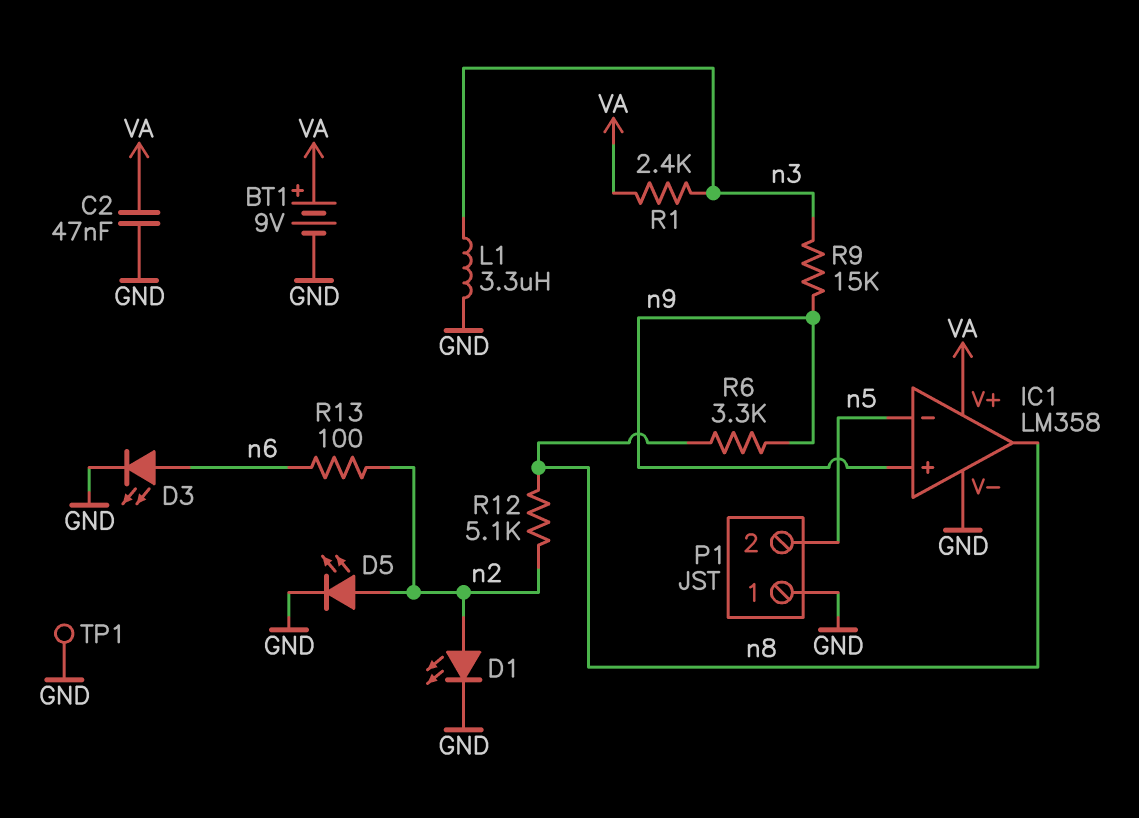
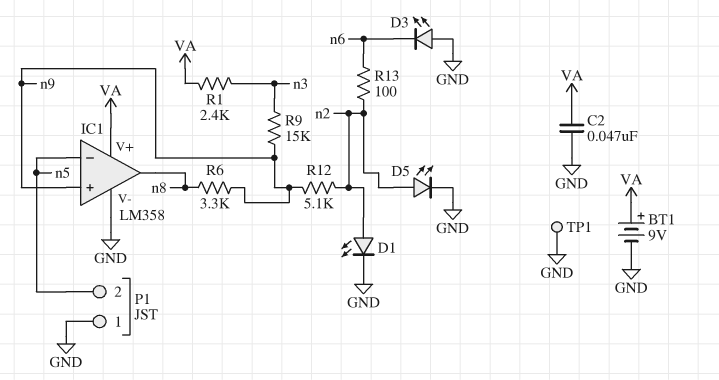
D3: LED (A n6, K GND) -> LED (A GND, K n6)
L1: 3.3uH (GND, n3) -> none
R12: 5.1k (n2, n8) -> 5.1k (n2, n9)

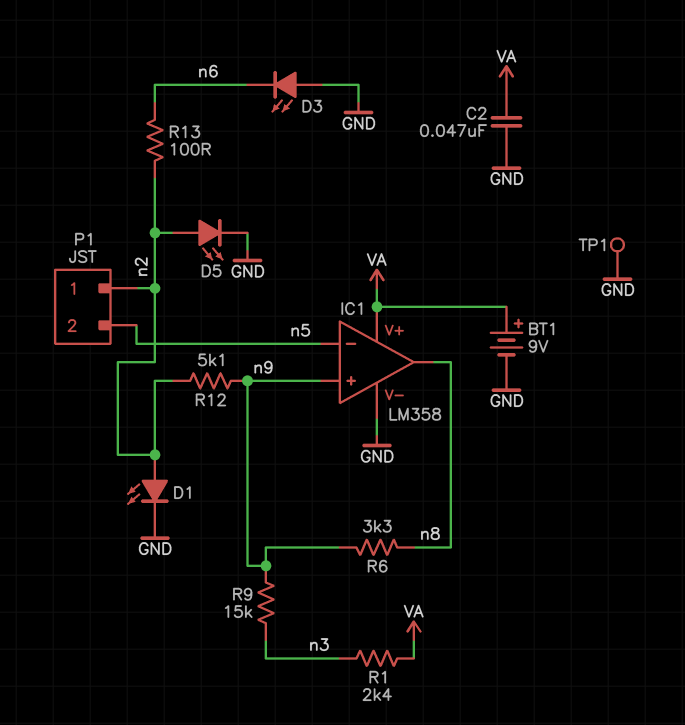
P1 pin 1: GND -> n2

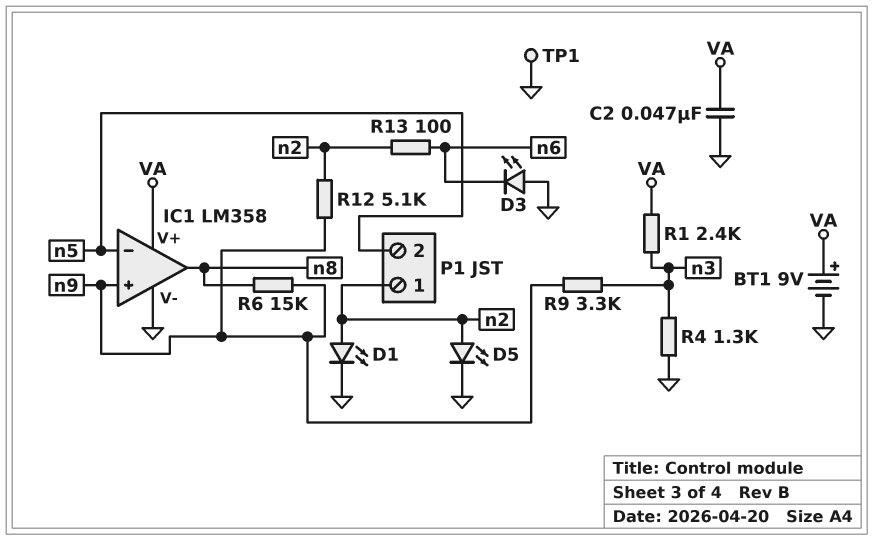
R4: none -> 1.3k (GND, n3)
R6: 3.3k (n8, n9) -> 15k (n8, n9)
R9: 15k (n3, n9) -> 3.3k (n3, n9)

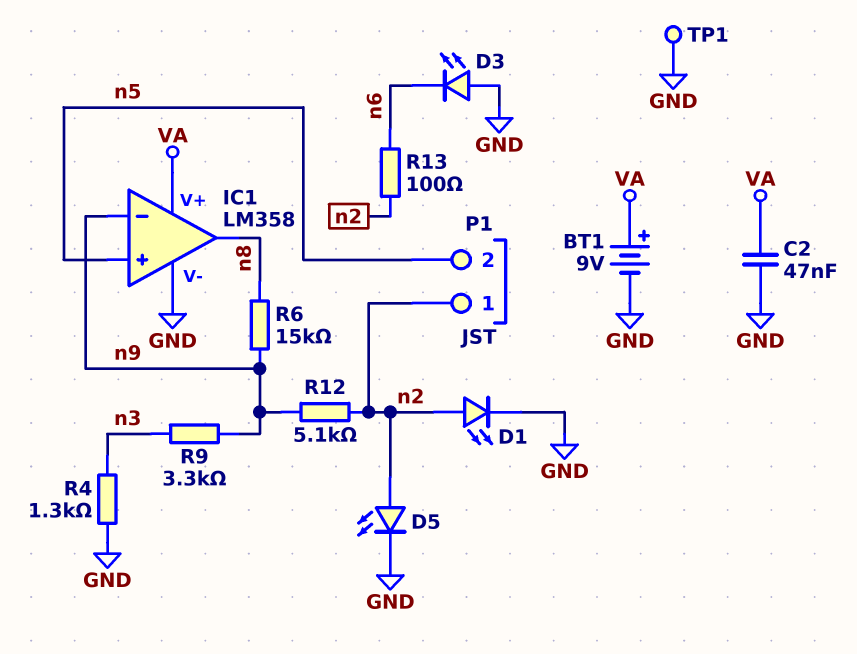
IC1 pin in+: n9 -> n5
IC1 pin in-: n5 -> n9
R1: 2.4k (VA, n3) -> none

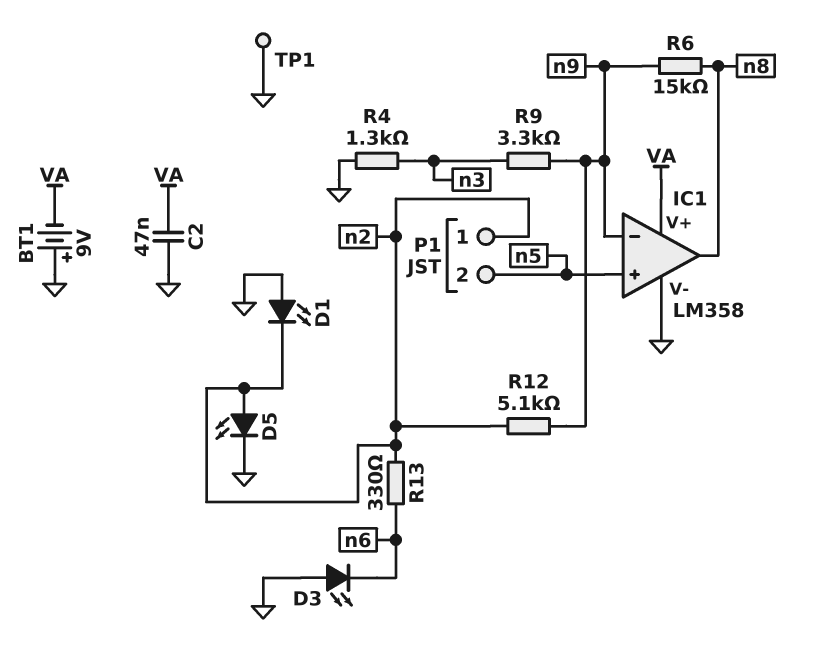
BT1: 9V (plus VA, minus GND) -> 9V (plus GND, minus VA)
D1: LED (A n2, K GND) -> LED (A GND, K n2)
R13: 100 (n2, n6) -> 330 (n2, n6)

